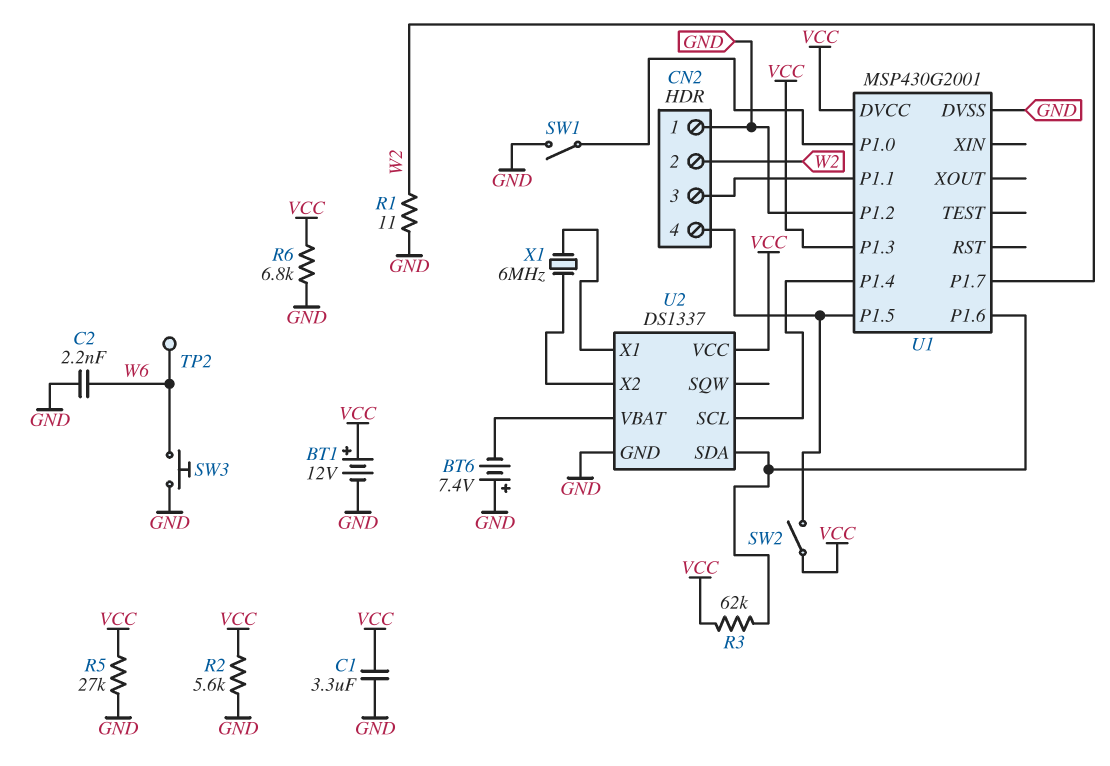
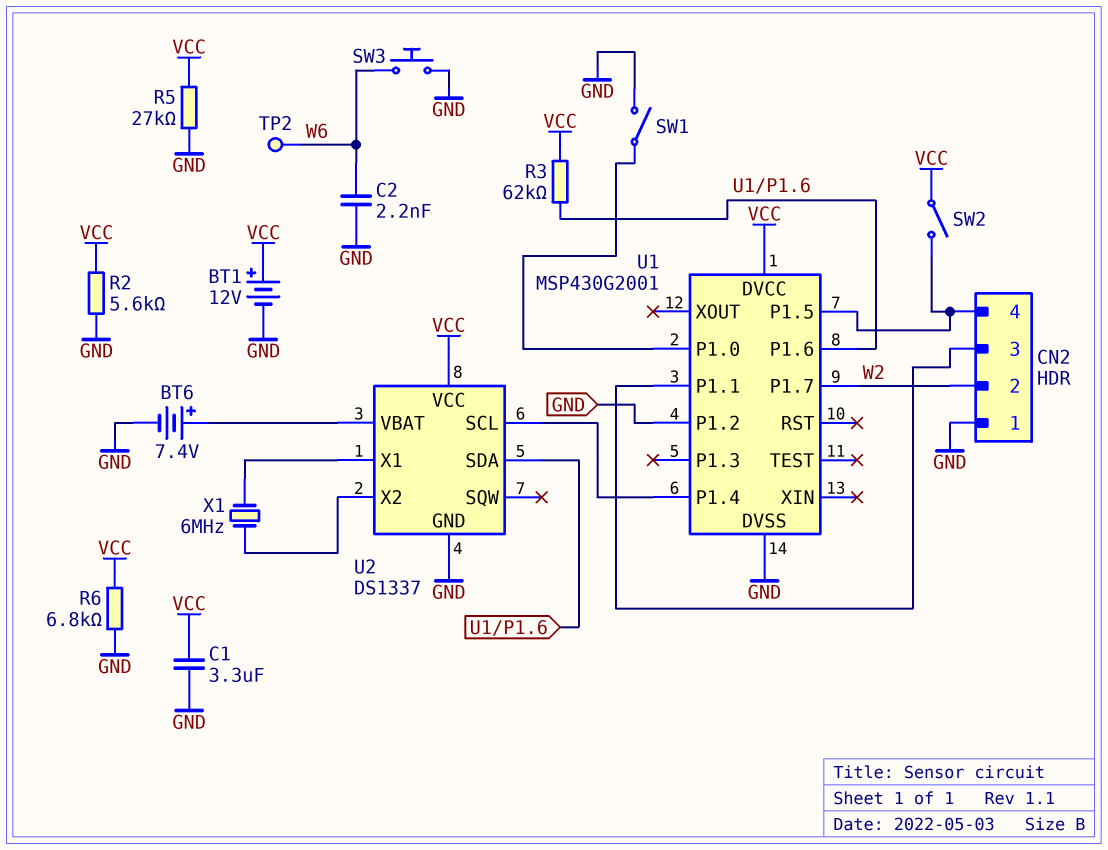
BT6: 7.4V (plus GND, minus U2/VBAT) -> 7.4V (plus U2/VBAT, minus GND)
R1: 11 (GND, W2) -> none
U1 pin P1.3: VCC -> none

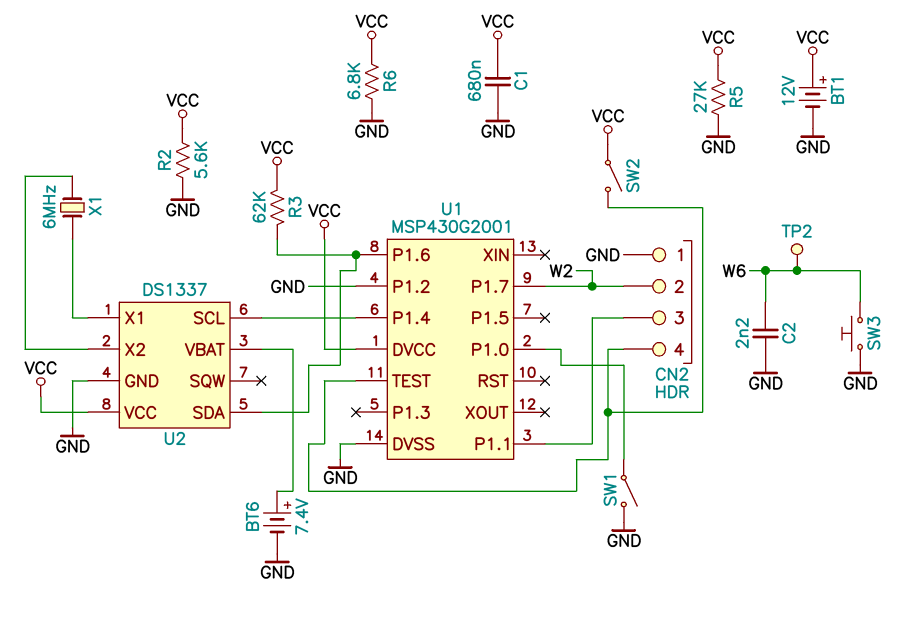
C1: 3.3uF (GND, VCC) -> 680nF (GND, VCC)
U1 pin P1.5: CN2/4 -> none
U1 pin TEST: none -> CN2/4

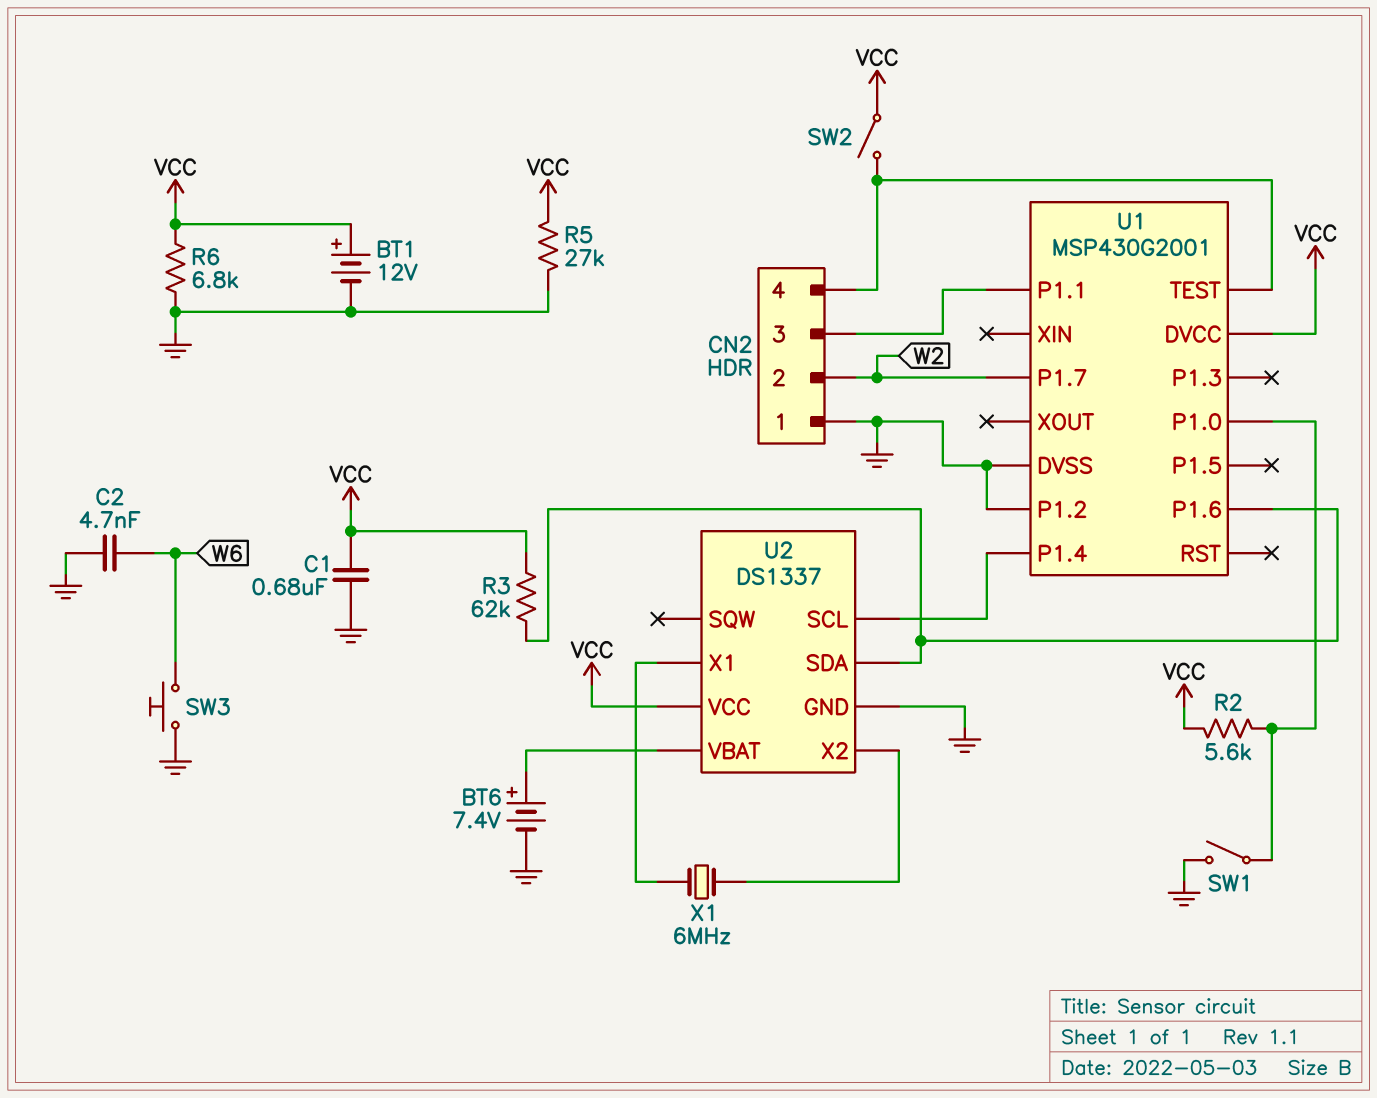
C2: 2.2nF (GND, W6) -> 4.7nF (GND, W6)
R2: 5.6k (GND, VCC) -> 5.6k (U1/P1.0, VCC)
TP2: test point (W6) -> none

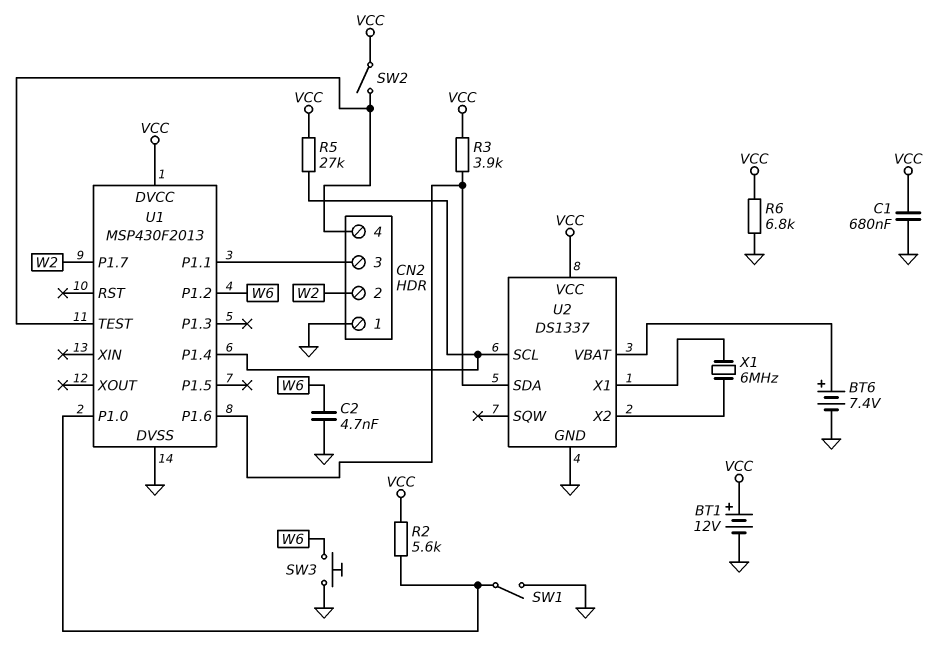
R3: 62k (U1/P1.6, VCC) -> 3.9k (U1/P1.6, VCC)
R5: 27k (GND, VCC) -> 27k (U1/P1.4, VCC)
U1: MSP430G2001 -> MSP430F2013
U1 pin P1.2: GND -> W6

